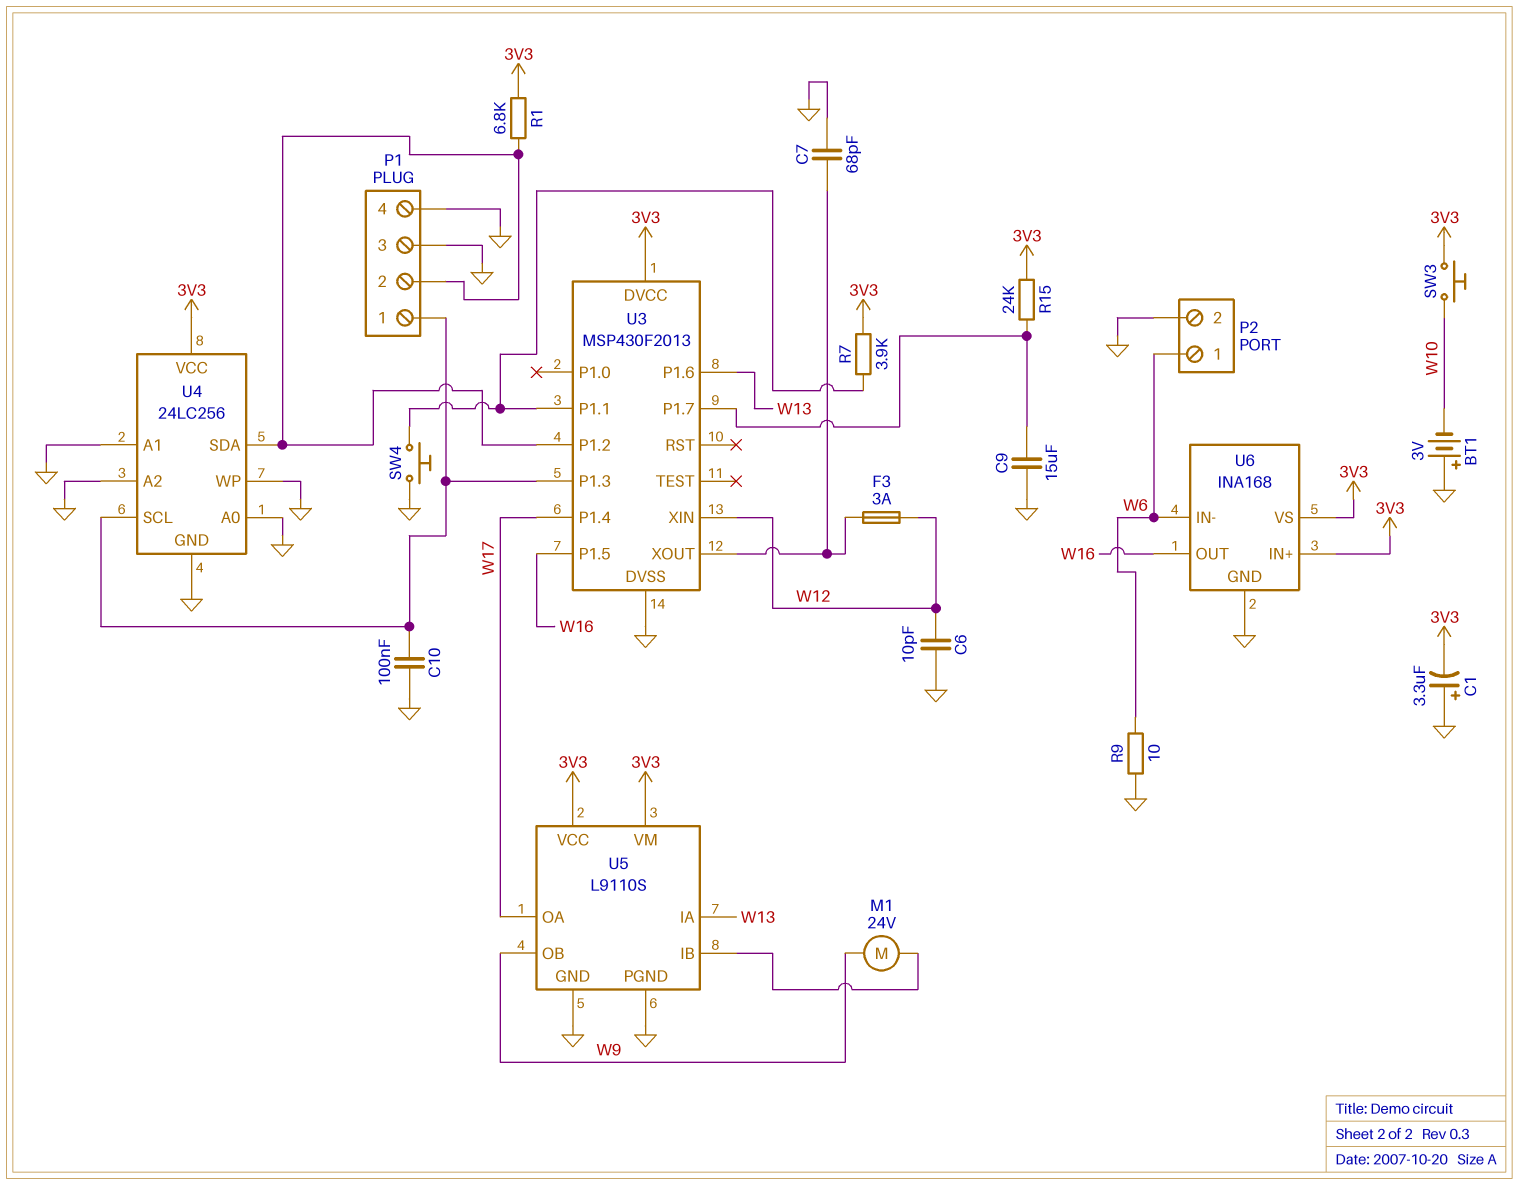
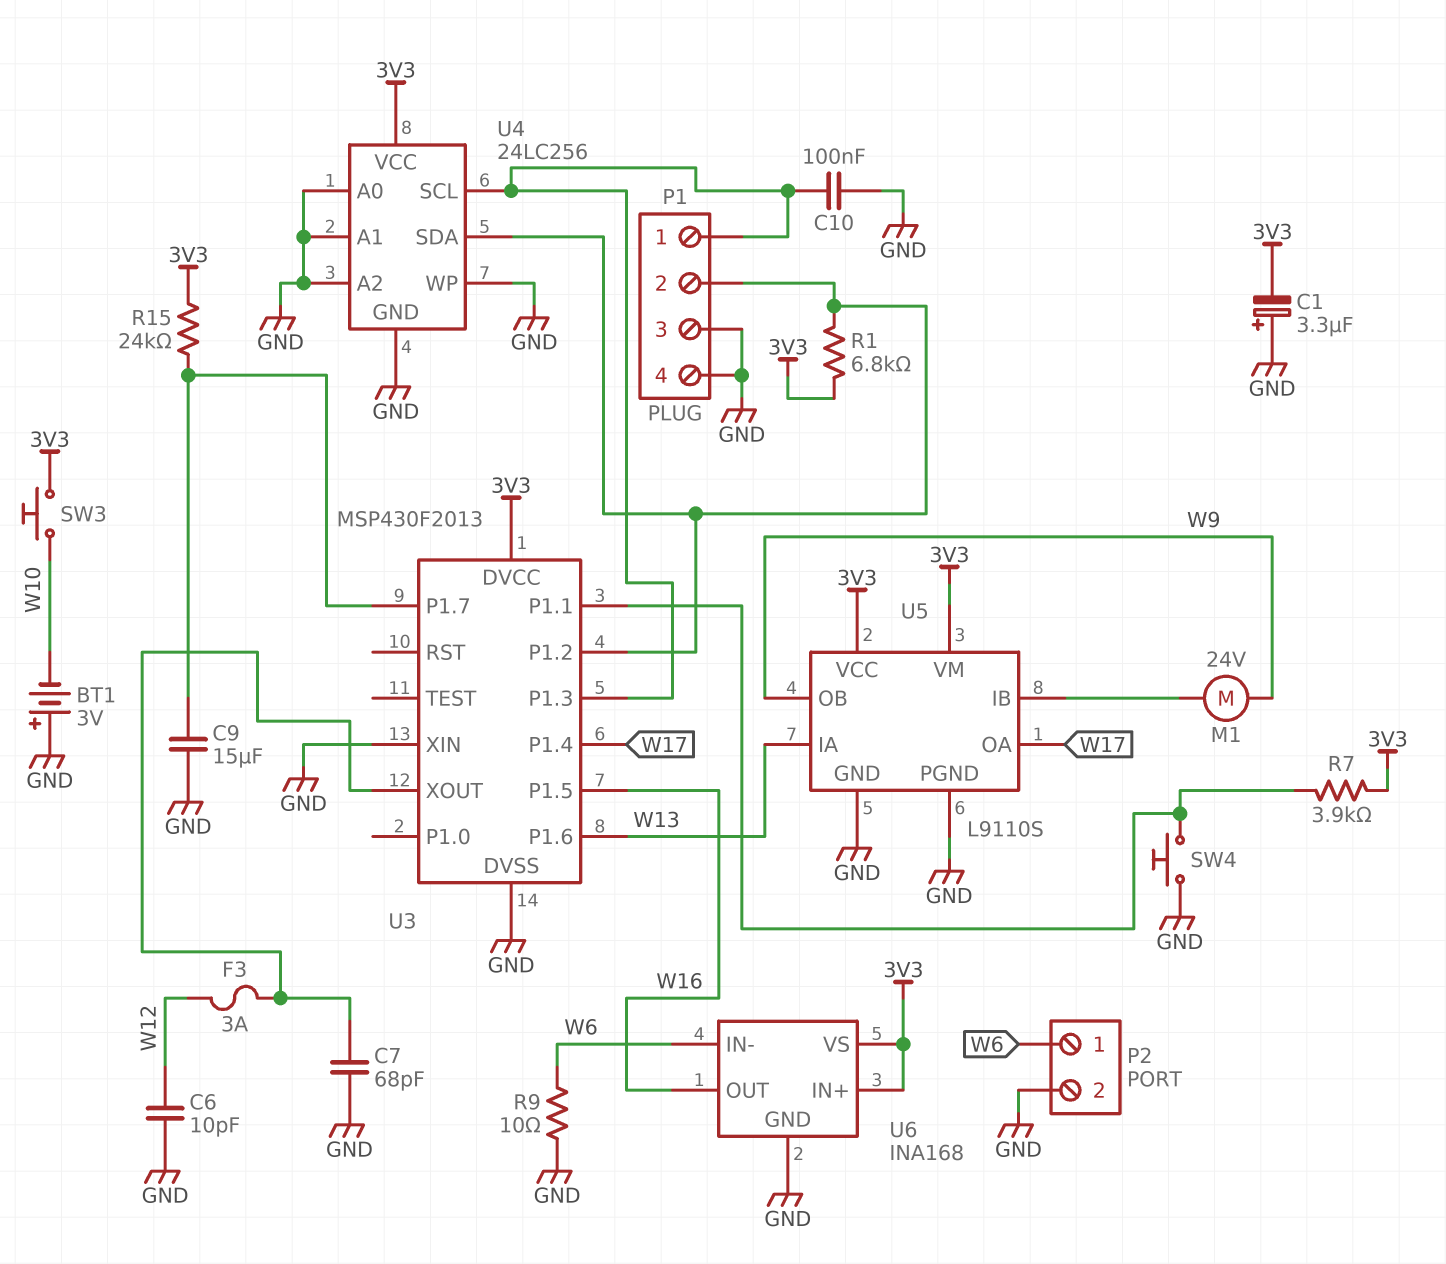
U3 pin XIN: W12 -> GND

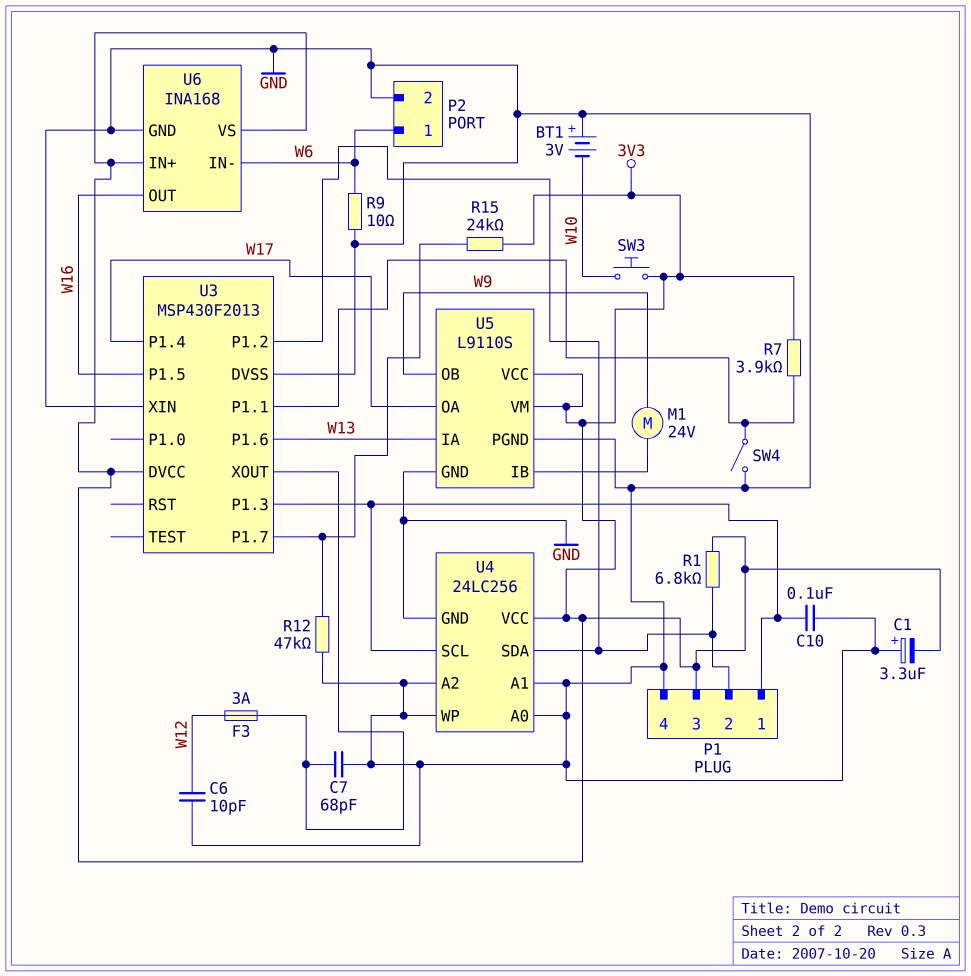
C9: 15uF (GND, U3/P1.7) -> none
P1 pin 3: GND -> 3V3
R12: none -> 47k (GND, U3/P1.7)
SW4: button (GND, U3/P1.1) -> switch (GND, U3/P1.1)

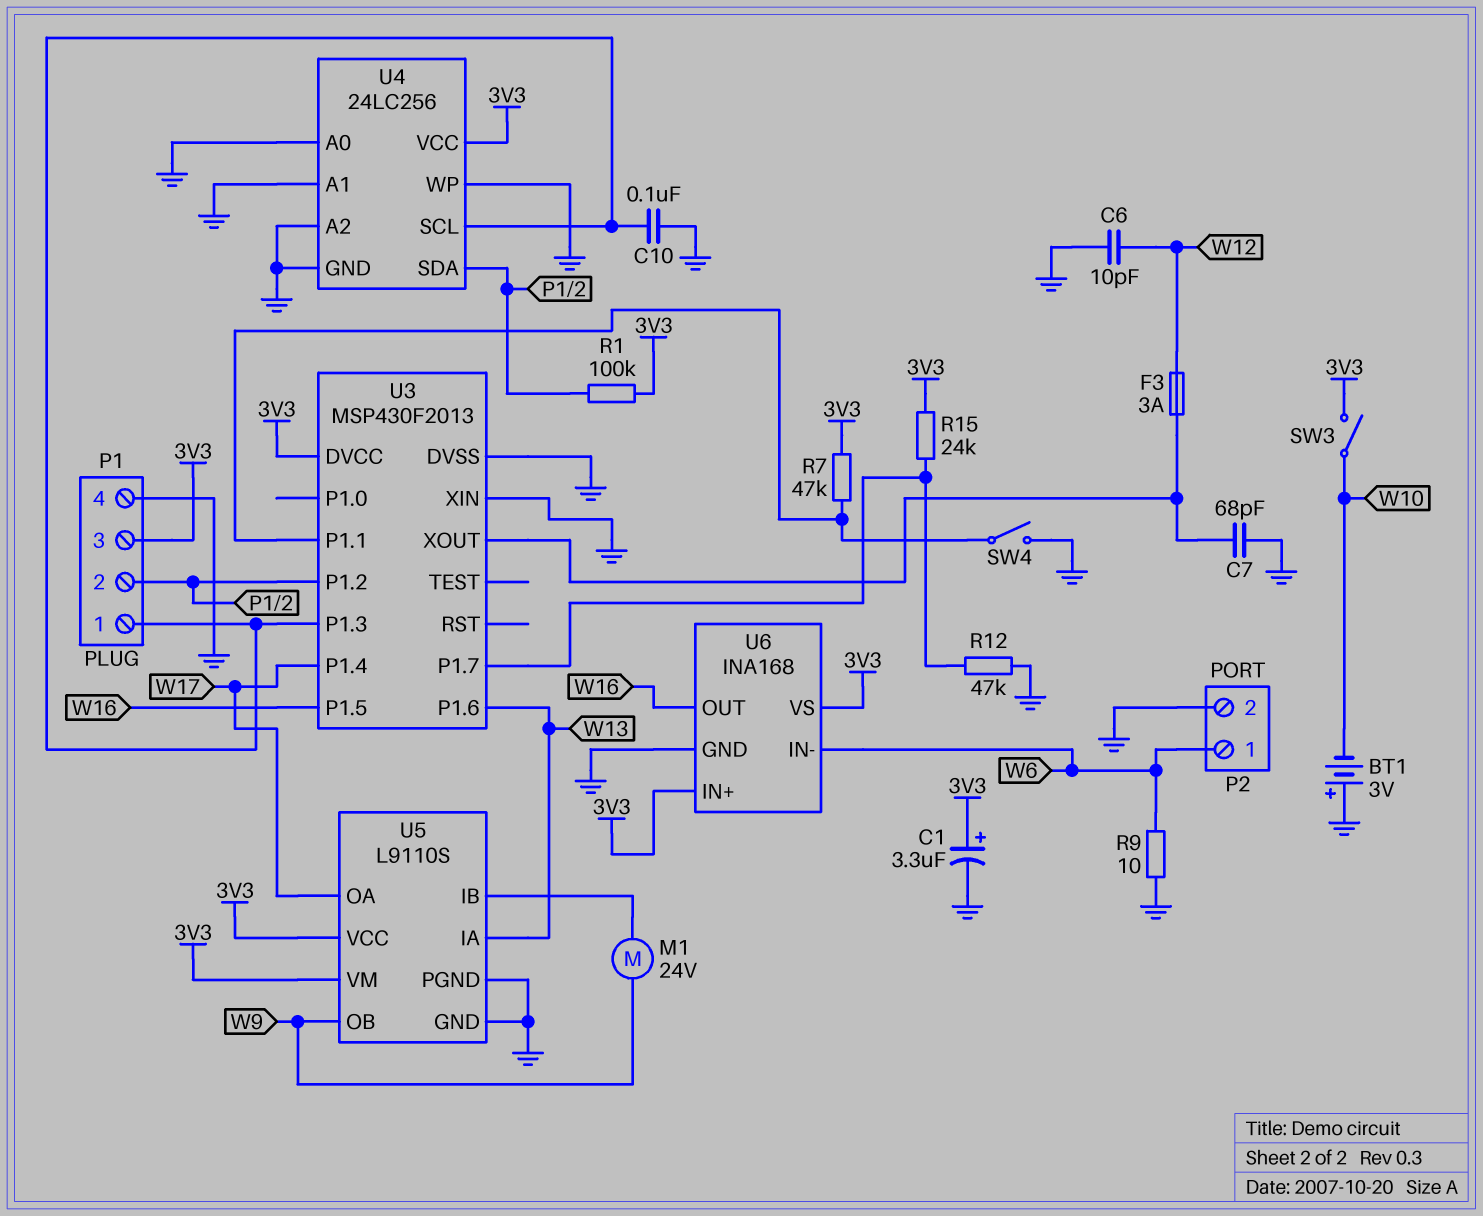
C1: 3.3uF (plus GND, minus 3V3) -> 3.3uF (plus 3V3, minus GND)
R1: 6.8k (3V3, P1/2) -> 100k (3V3, P1/2)
R7: 3.9k (3V3, U3/P1.1) -> 47k (3V3, U3/P1.1)
SW3: button (3V3, W10) -> switch (3V3, W10)

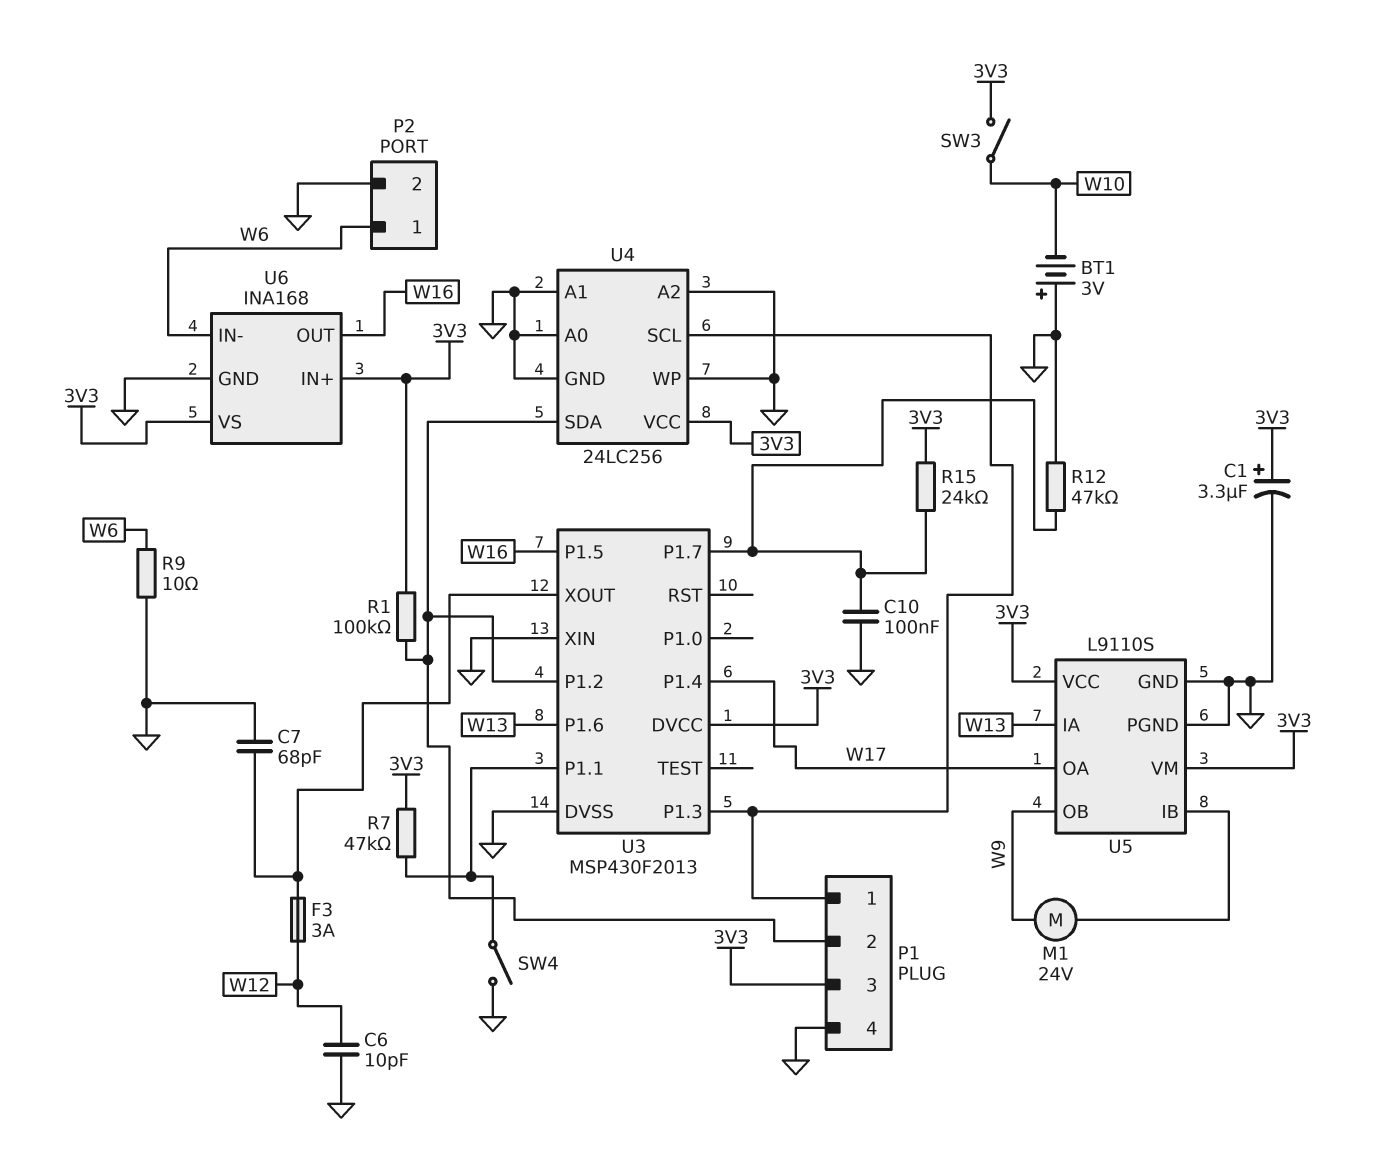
C10: 100nF (GND, P1/1) -> 100nF (GND, U3/P1.7)

